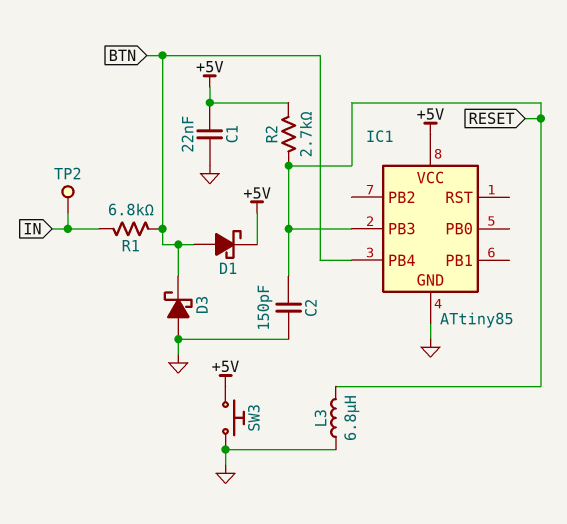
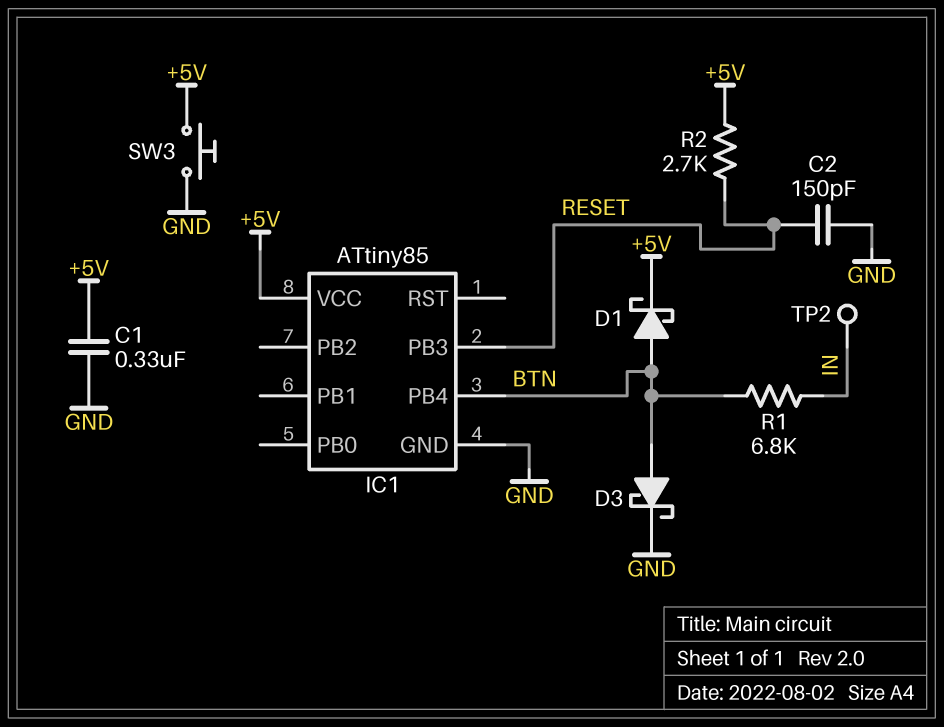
C1: 22nF (+5V, GND) -> 330nF (+5V, GND)
D3: schottky (A GND, K BTN) -> schottky (A BTN, K GND)
L3: 6.8uH (GND, RESET) -> none

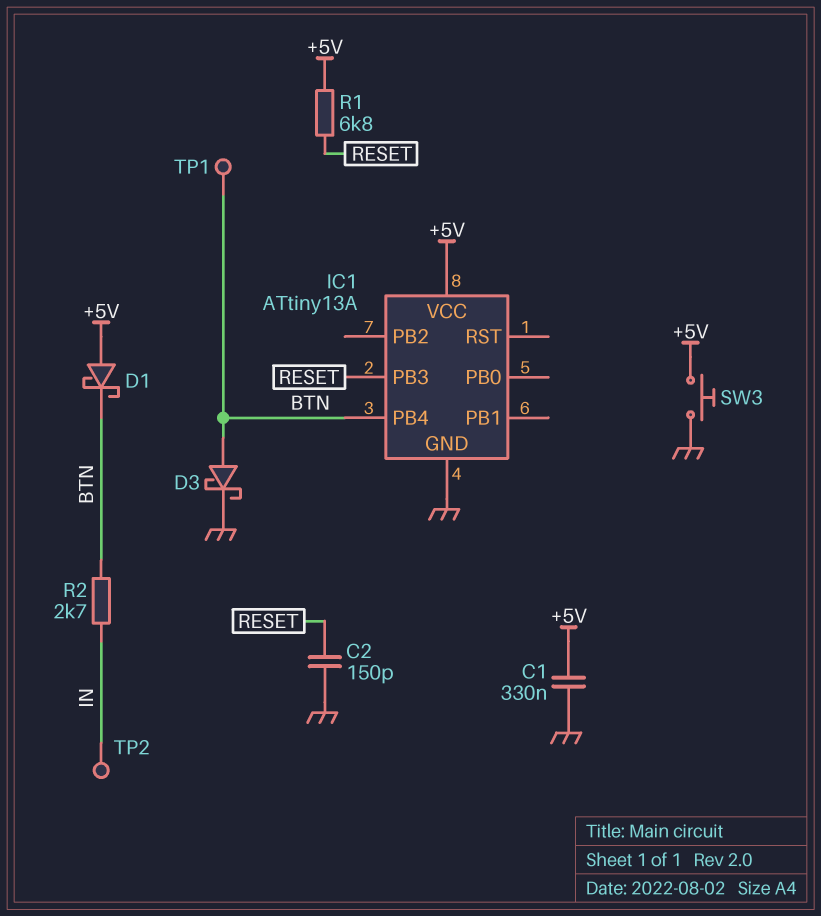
D1: schottky (A BTN, K +5V) -> schottky (A +5V, K BTN)
IC1: ATtiny85 -> ATtiny13A
R1: 6.8k (BTN, IN) -> 6.8k (+5V, RESET)
R2: 2.7k (+5V, RESET) -> 2.7k (BTN, IN)
TP1: none -> test point (BTN)

